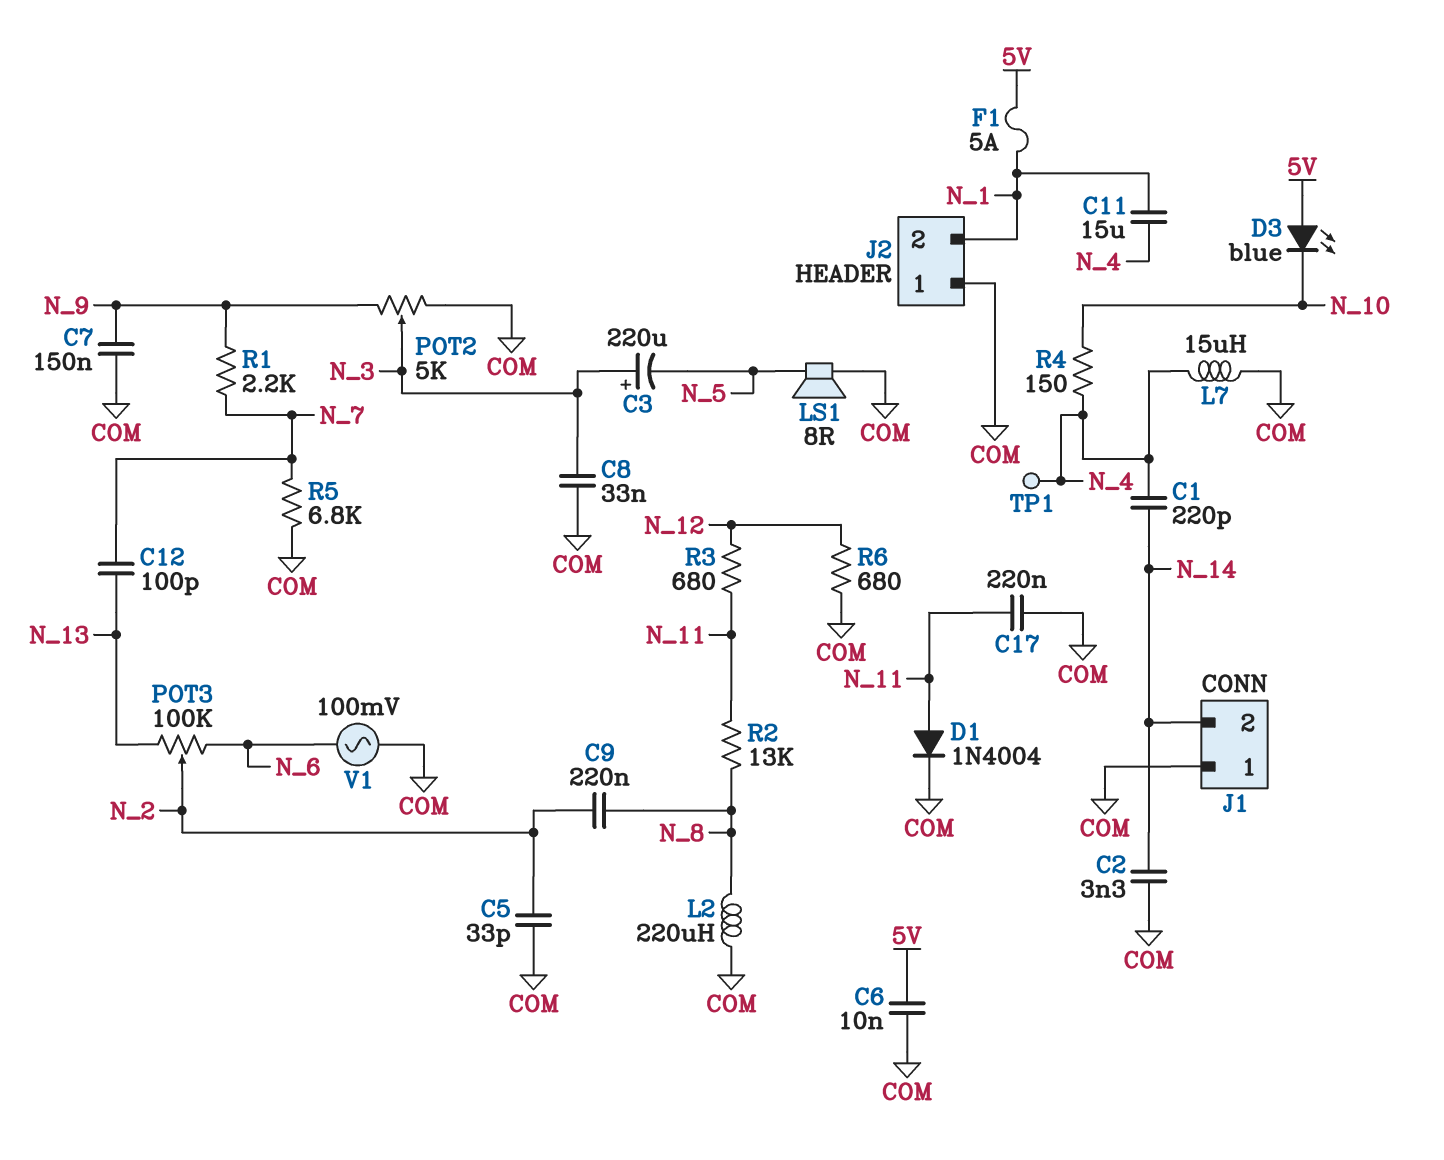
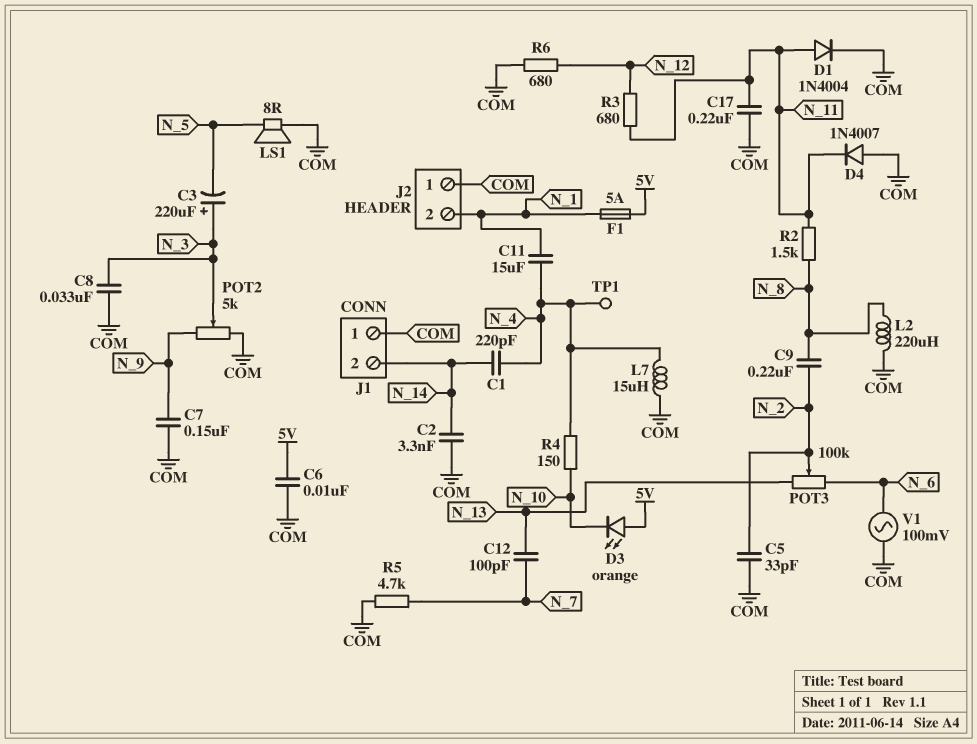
D3: LED blue (A 5V, K N_10) -> LED orange (A 5V, K N_10)
D4: none -> diode 1N4007 (A COM, K N_11)
R1: 2.2k (N_7, N_9) -> none
R2: 13k (N_8, N_11) -> 1.5k (N_8, N_11)
R5: 6.8k (COM, N_7) -> 4.7k (COM, N_7)

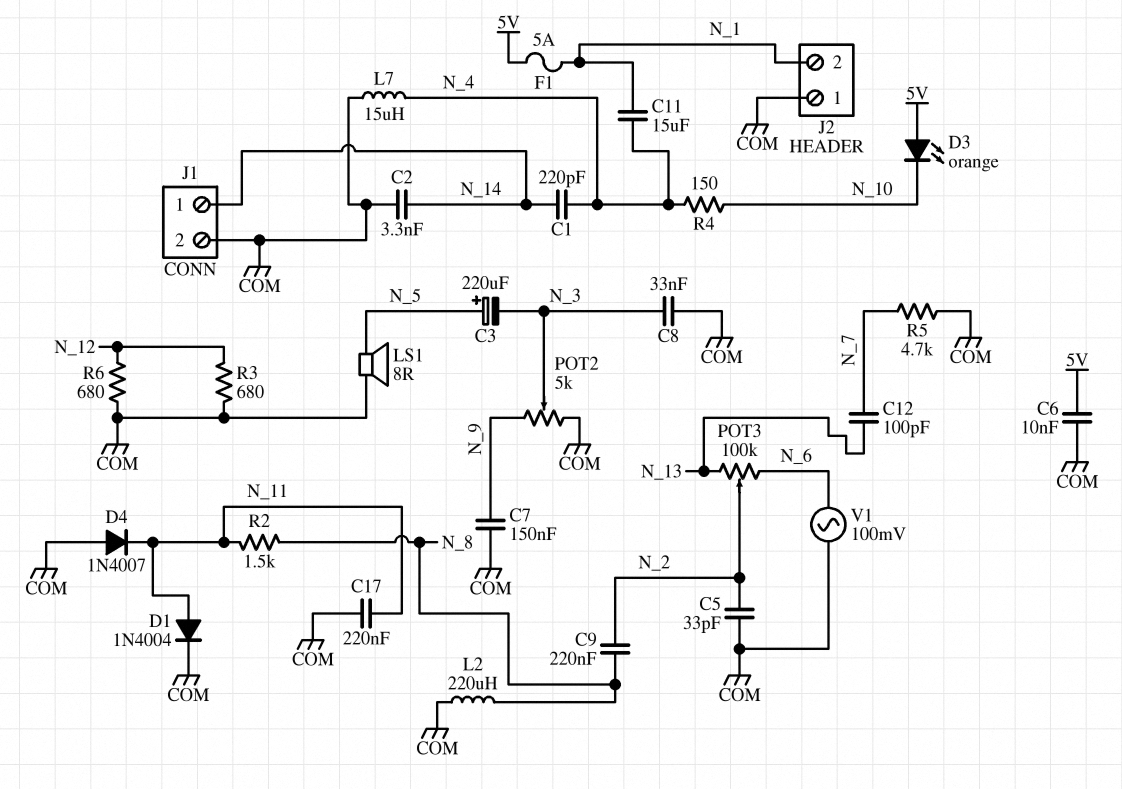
C3: 220uF (plus N_3, minus N_5) -> 220uF (plus N_5, minus N_3)
J1 pin 1: COM -> N_14
J1 pin 2: N_14 -> COM
R3: 680 (N_11, N_12) -> 680 (COM, N_12)
TP1: test point (N_4) -> none

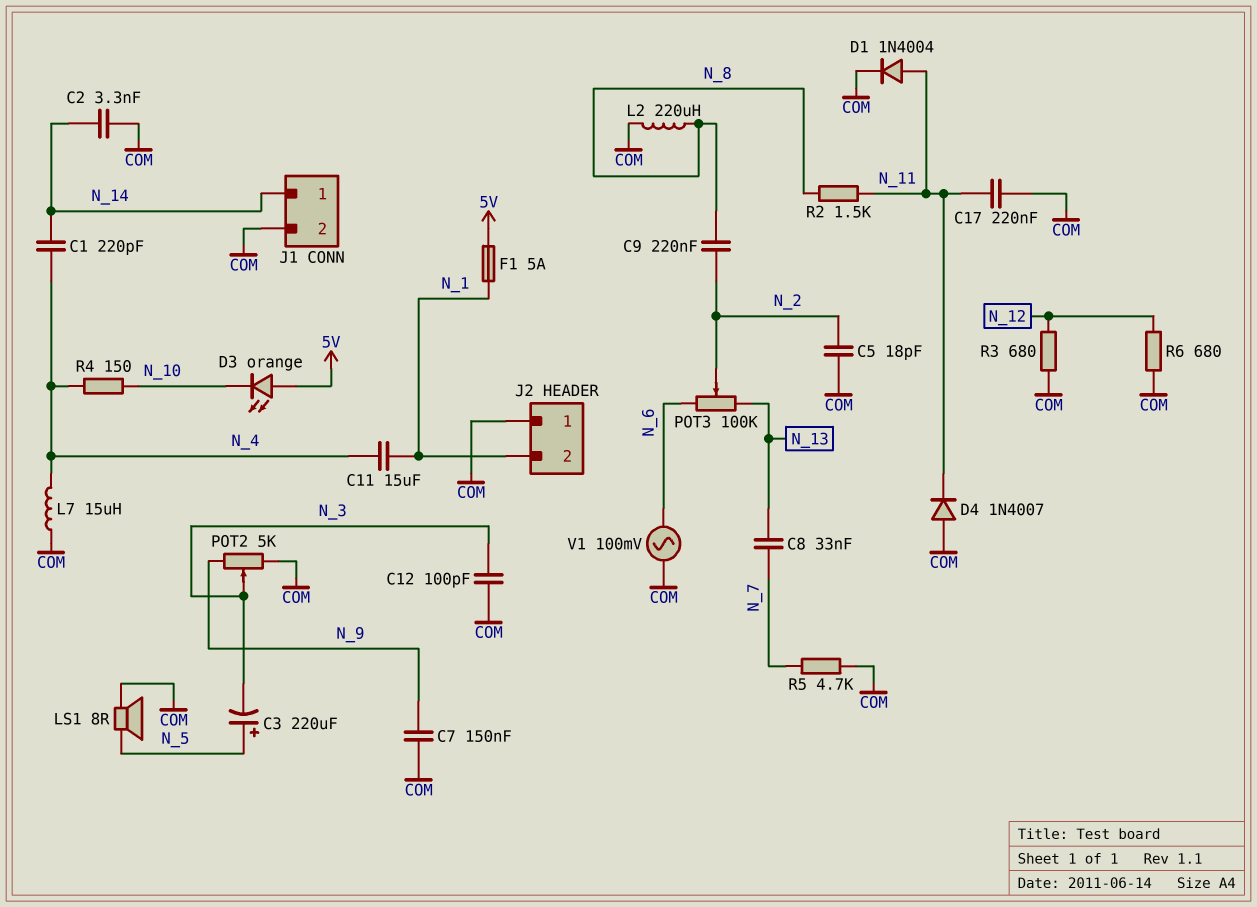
C5: 33pF (COM, N_2) -> 18pF (COM, N_2)
C6: 10nF (5V, COM) -> none
C8: 33nF (COM, N_3) -> 33nF (N_7, N_13)
C12: 100pF (N_7, N_13) -> 100pF (COM, N_3)

